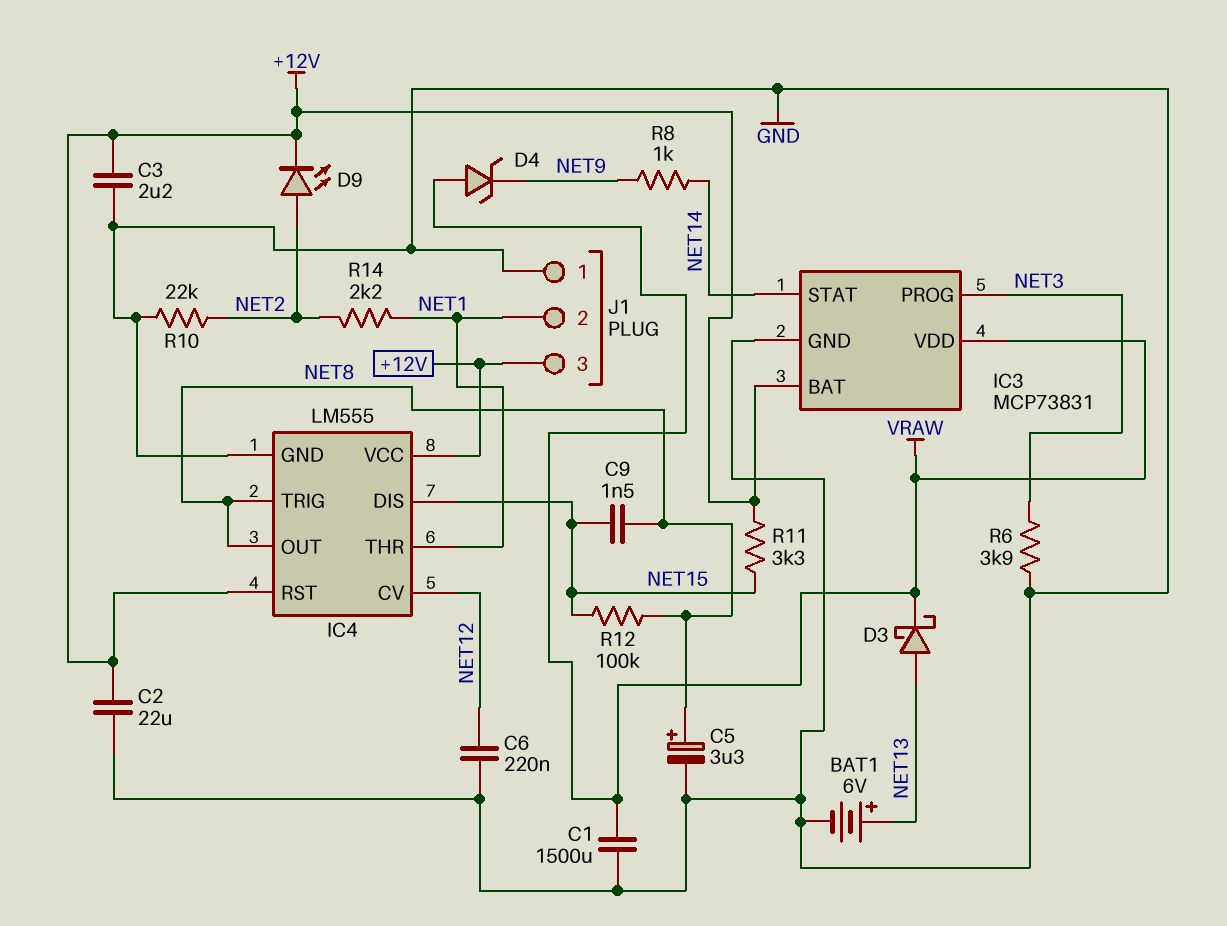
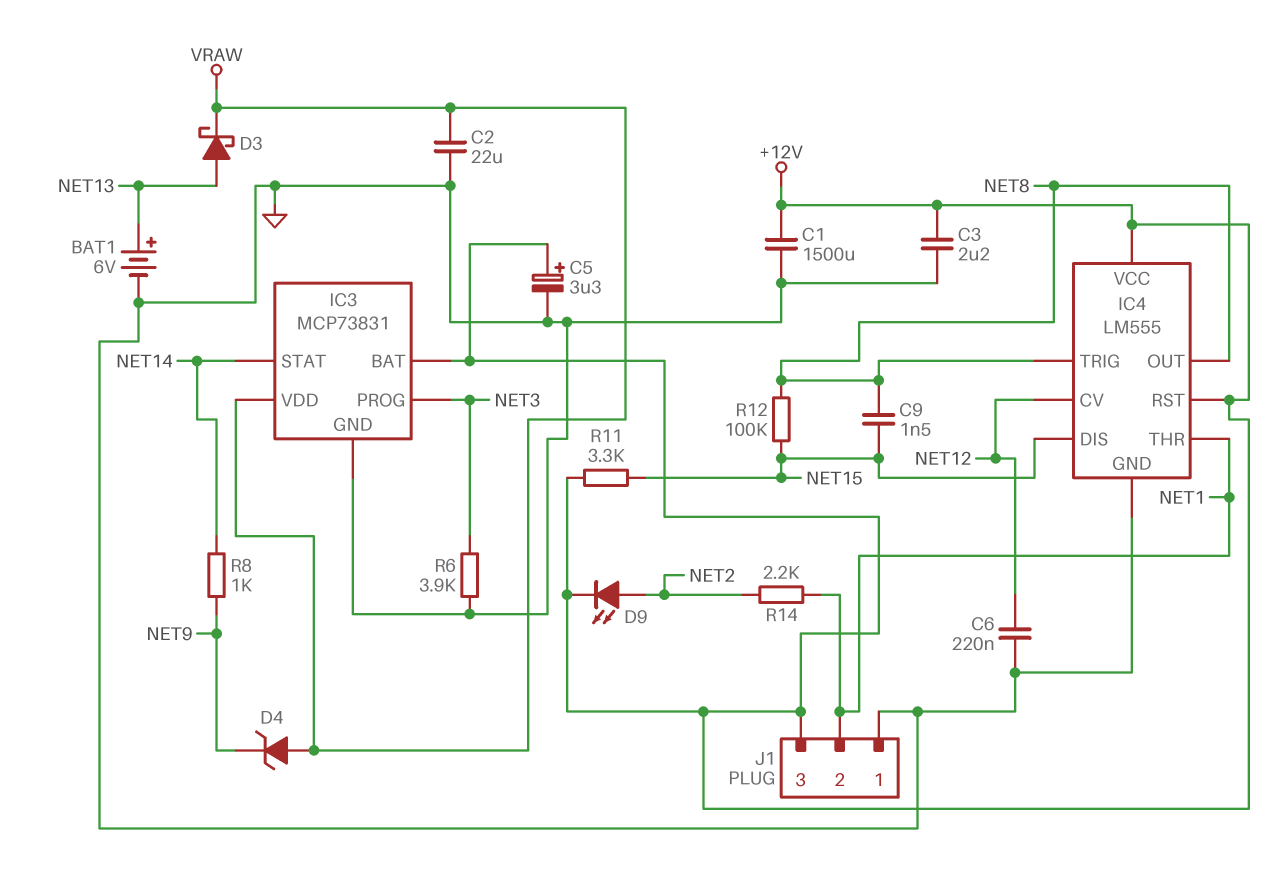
C1: 1500uF (GND, VRAW) -> 1500uF (+12V, GND)
C2: 22uF (+12V, GND) -> 22uF (GND, VRAW)
C5: 3.3uF (plus NET8, minus GND) -> 3.3uF (plus +12V, minus GND)
R10: 22k (GND, NET2) -> none

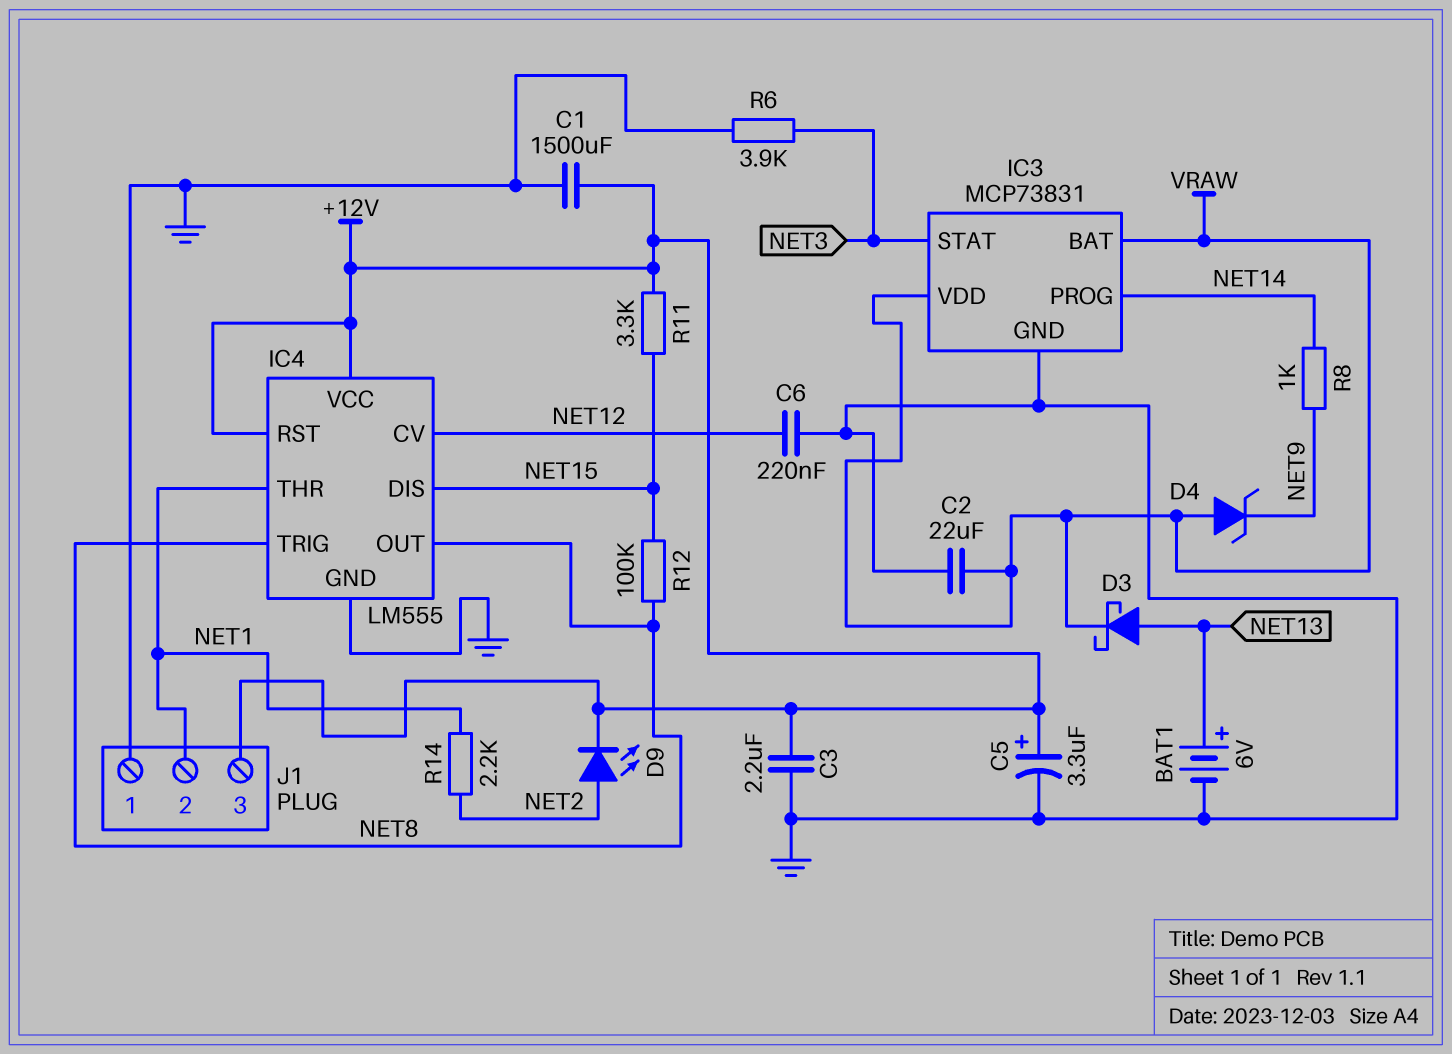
C9: 1.5nF (NET8, NET15) -> none
IC3 pin BAT: +12V -> VRAW
IC3 pin PROG: NET3 -> NET14
IC3 pin STAT: NET14 -> NET3

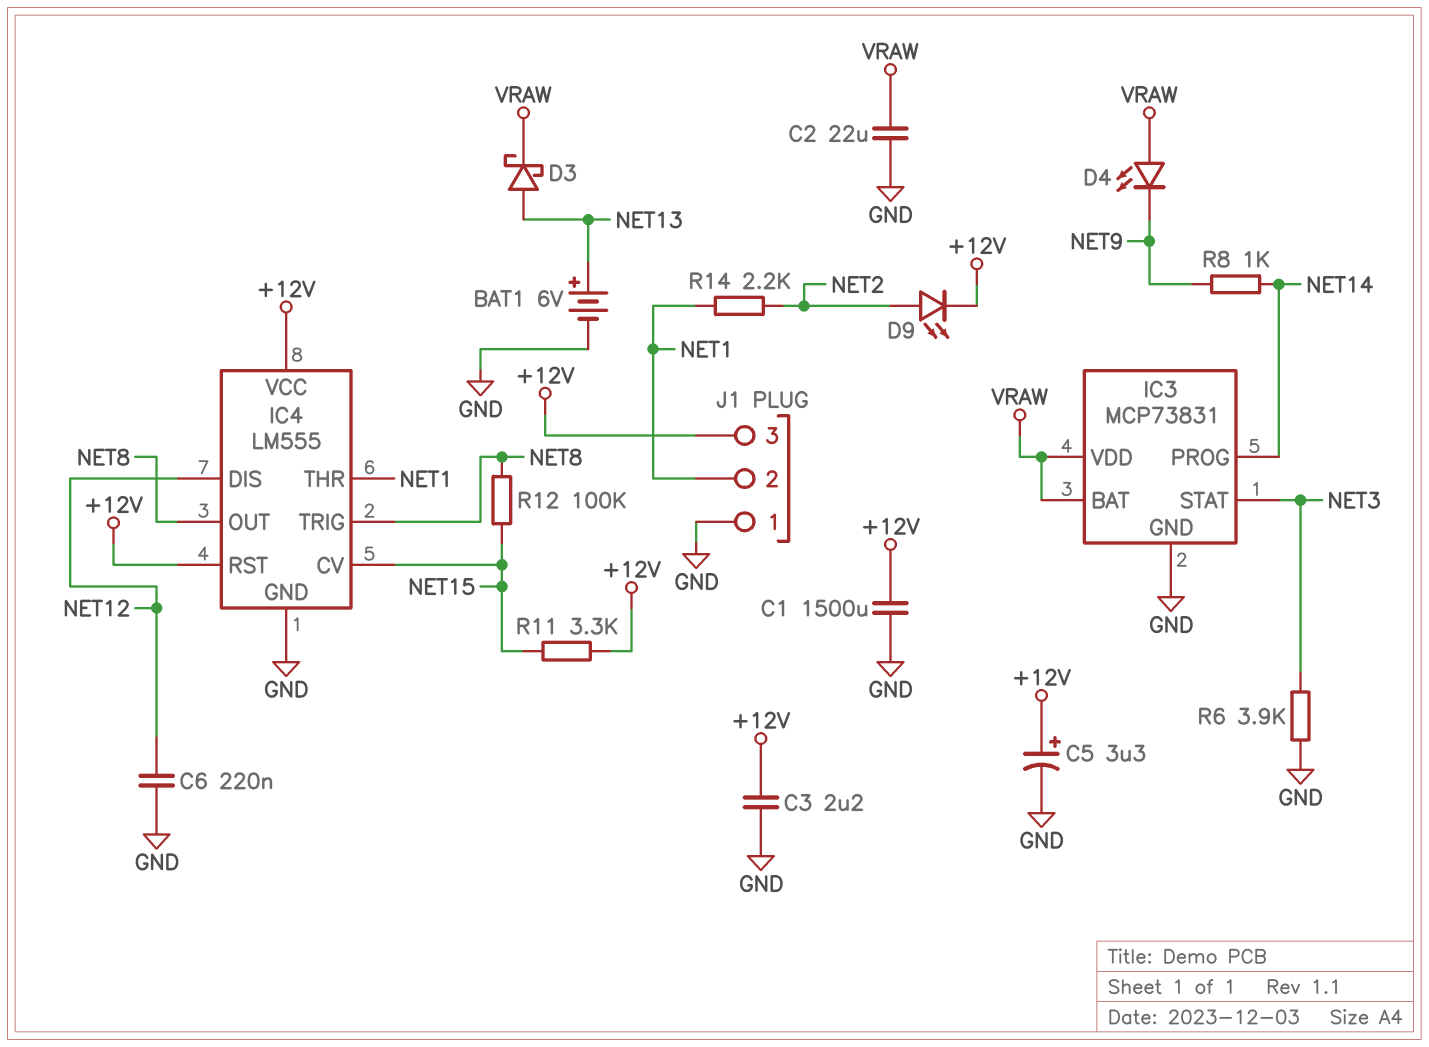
D4: zener (A VRAW, K NET9) -> LED (A VRAW, K NET9)
IC4 pin CV: NET12 -> NET15
IC4 pin DIS: NET15 -> NET12

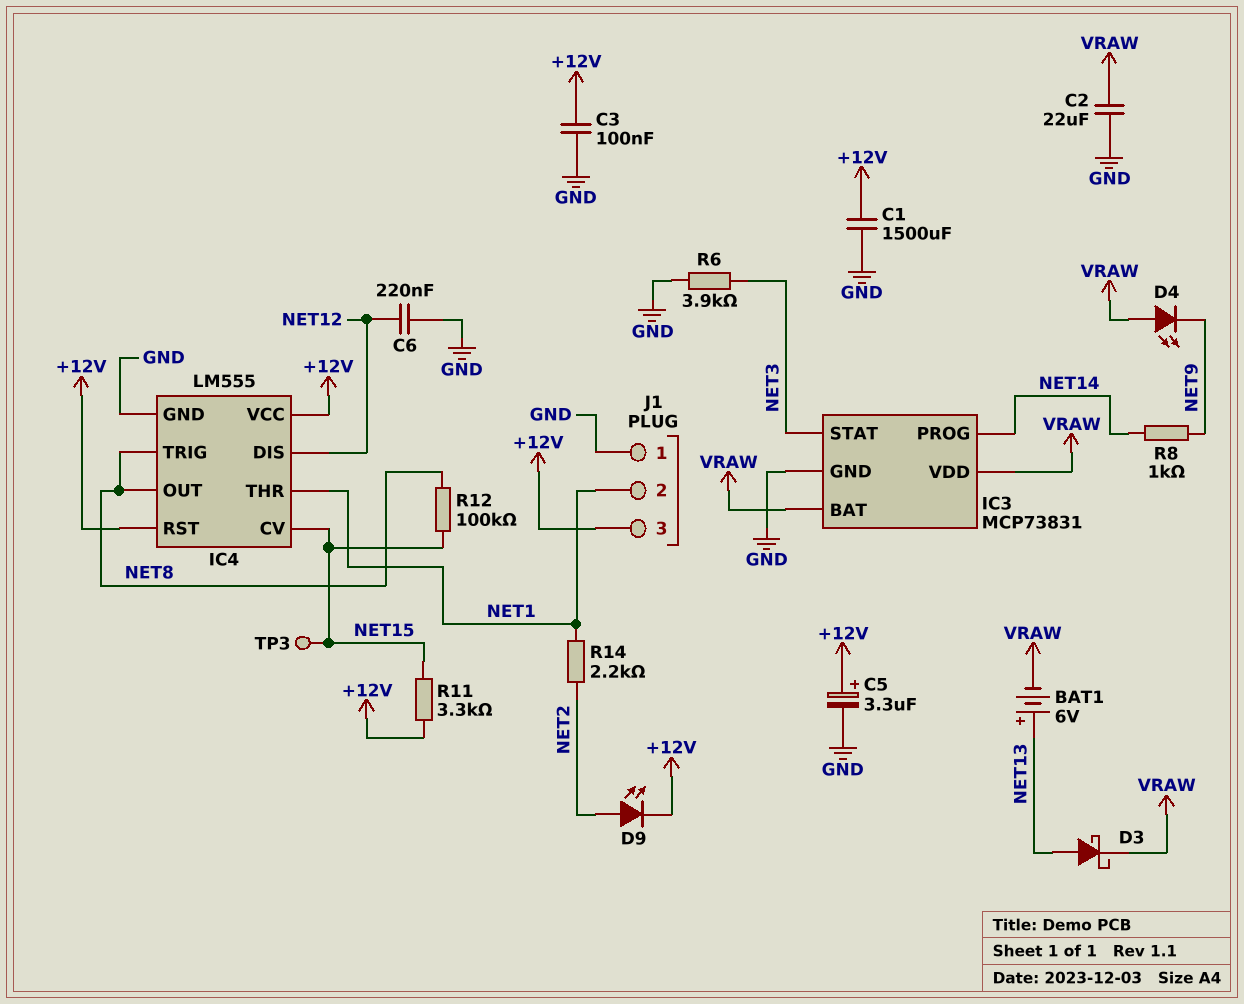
BAT1: 6V (plus NET13, minus GND) -> 6V (plus NET13, minus VRAW)
C3: 2.2uF (+12V, GND) -> 100nF (+12V, GND)
TP3: none -> test point (NET15)

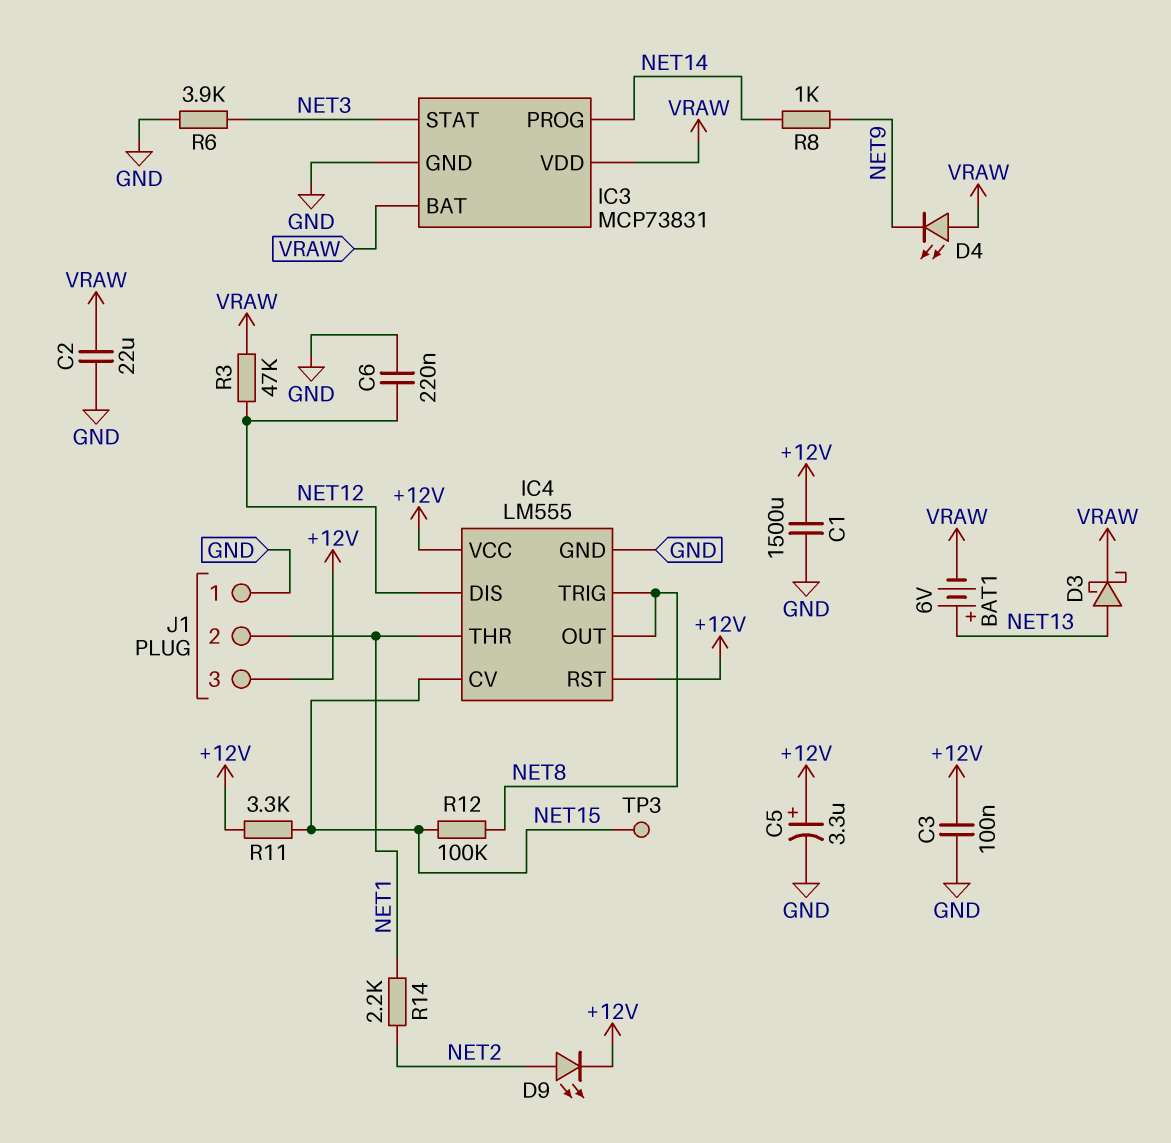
R3: none -> 47k (NET12, VRAW)

